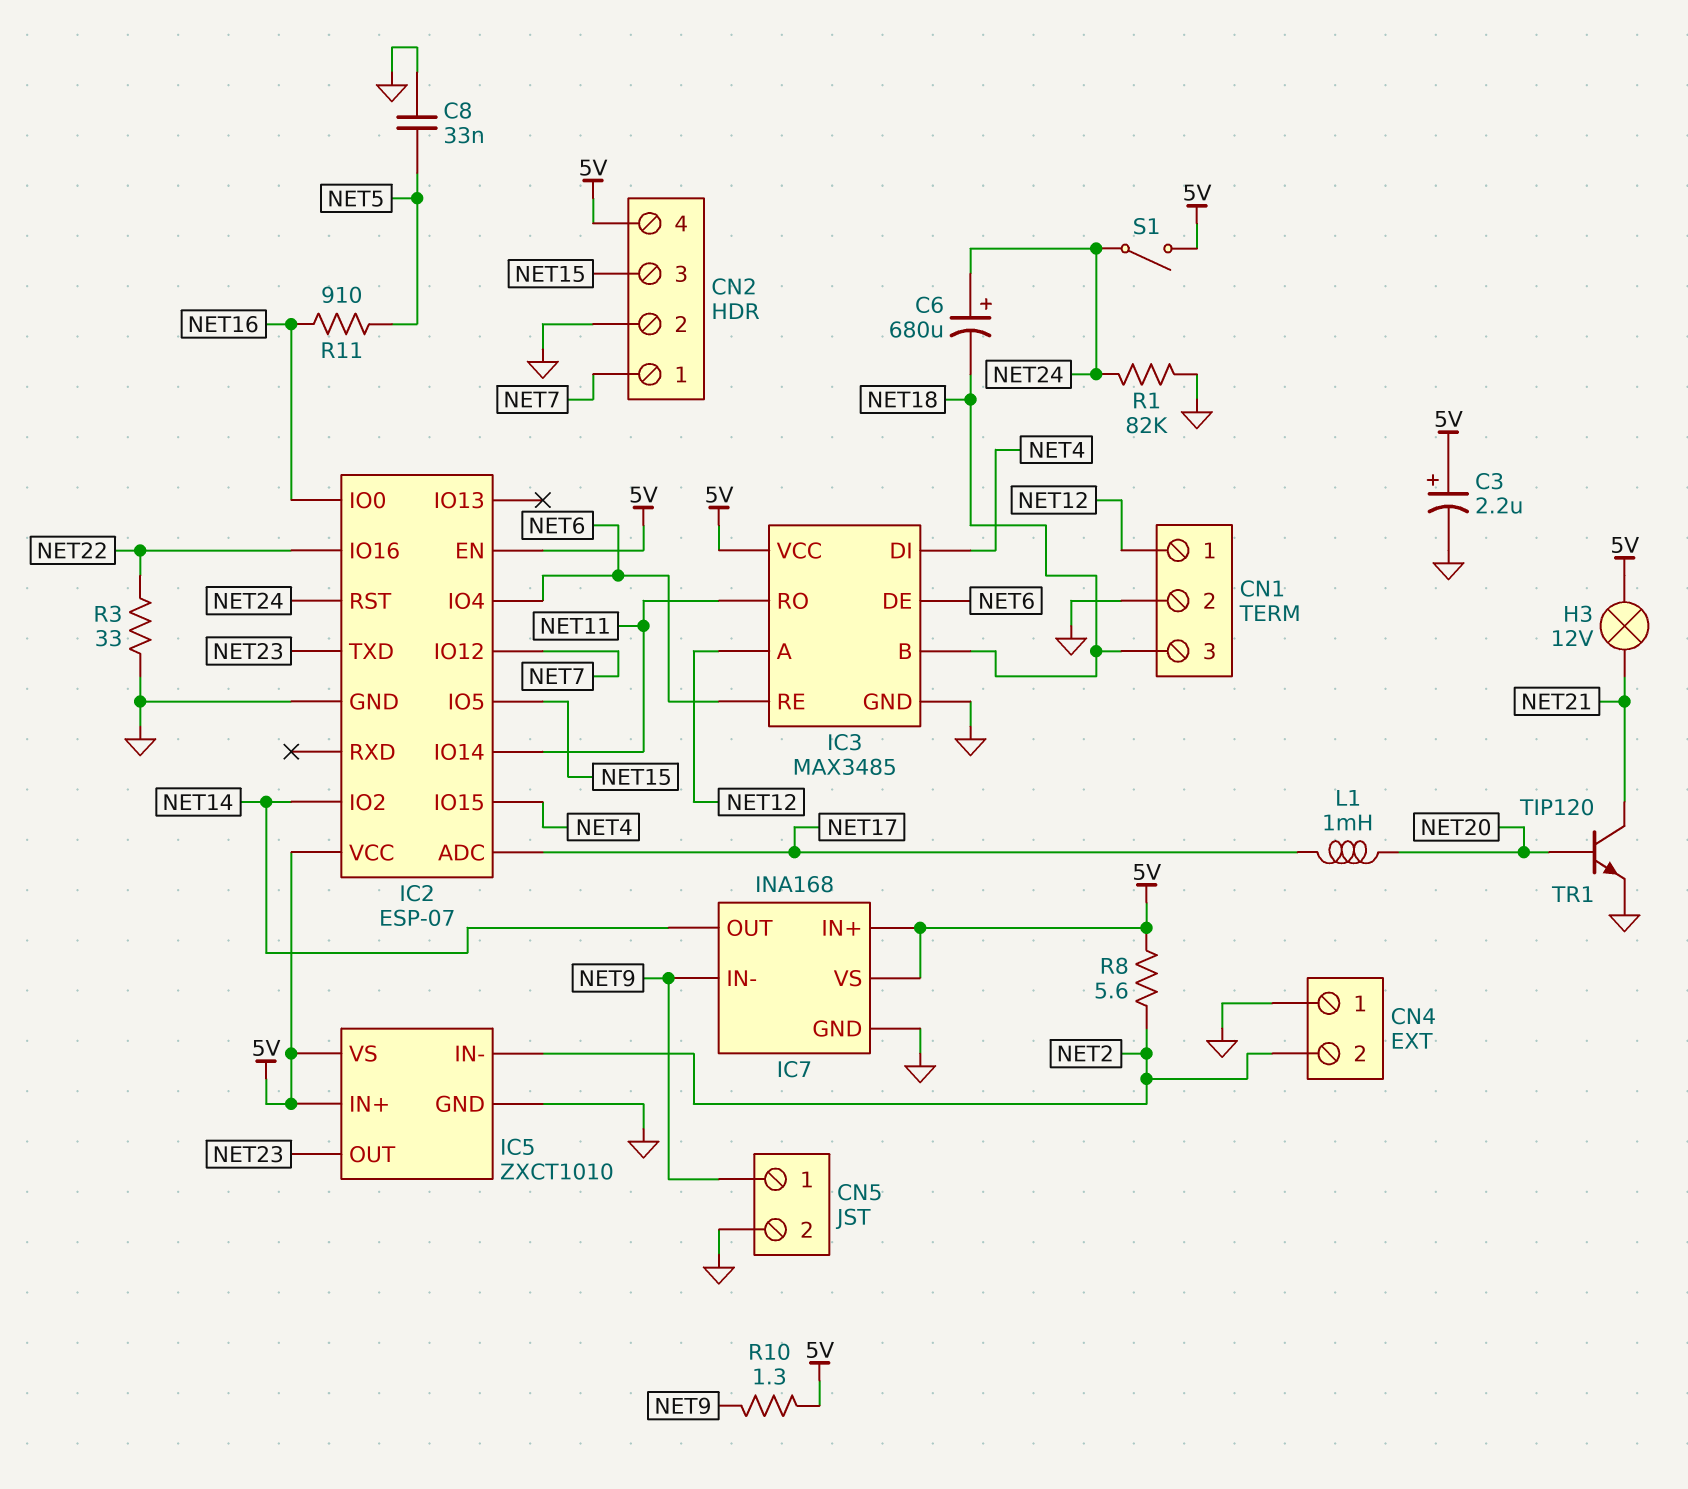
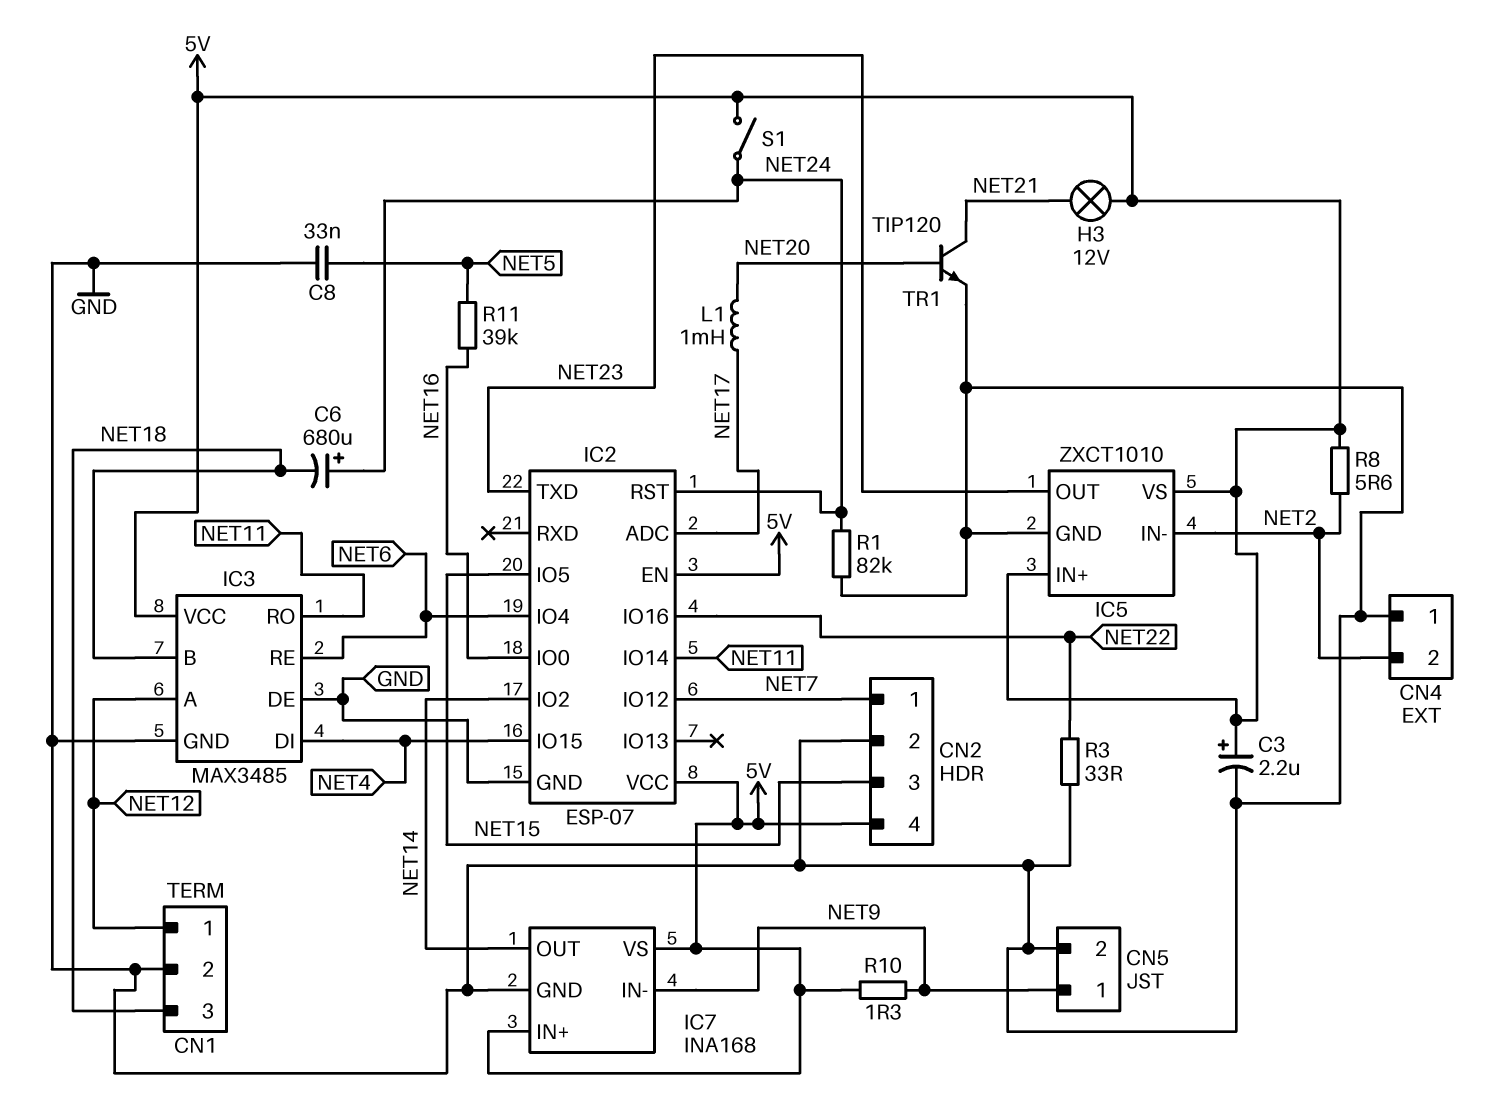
IC3 pin DE: NET6 -> GND
R11: 910 (NET5, NET16) -> 39k (NET5, NET16)

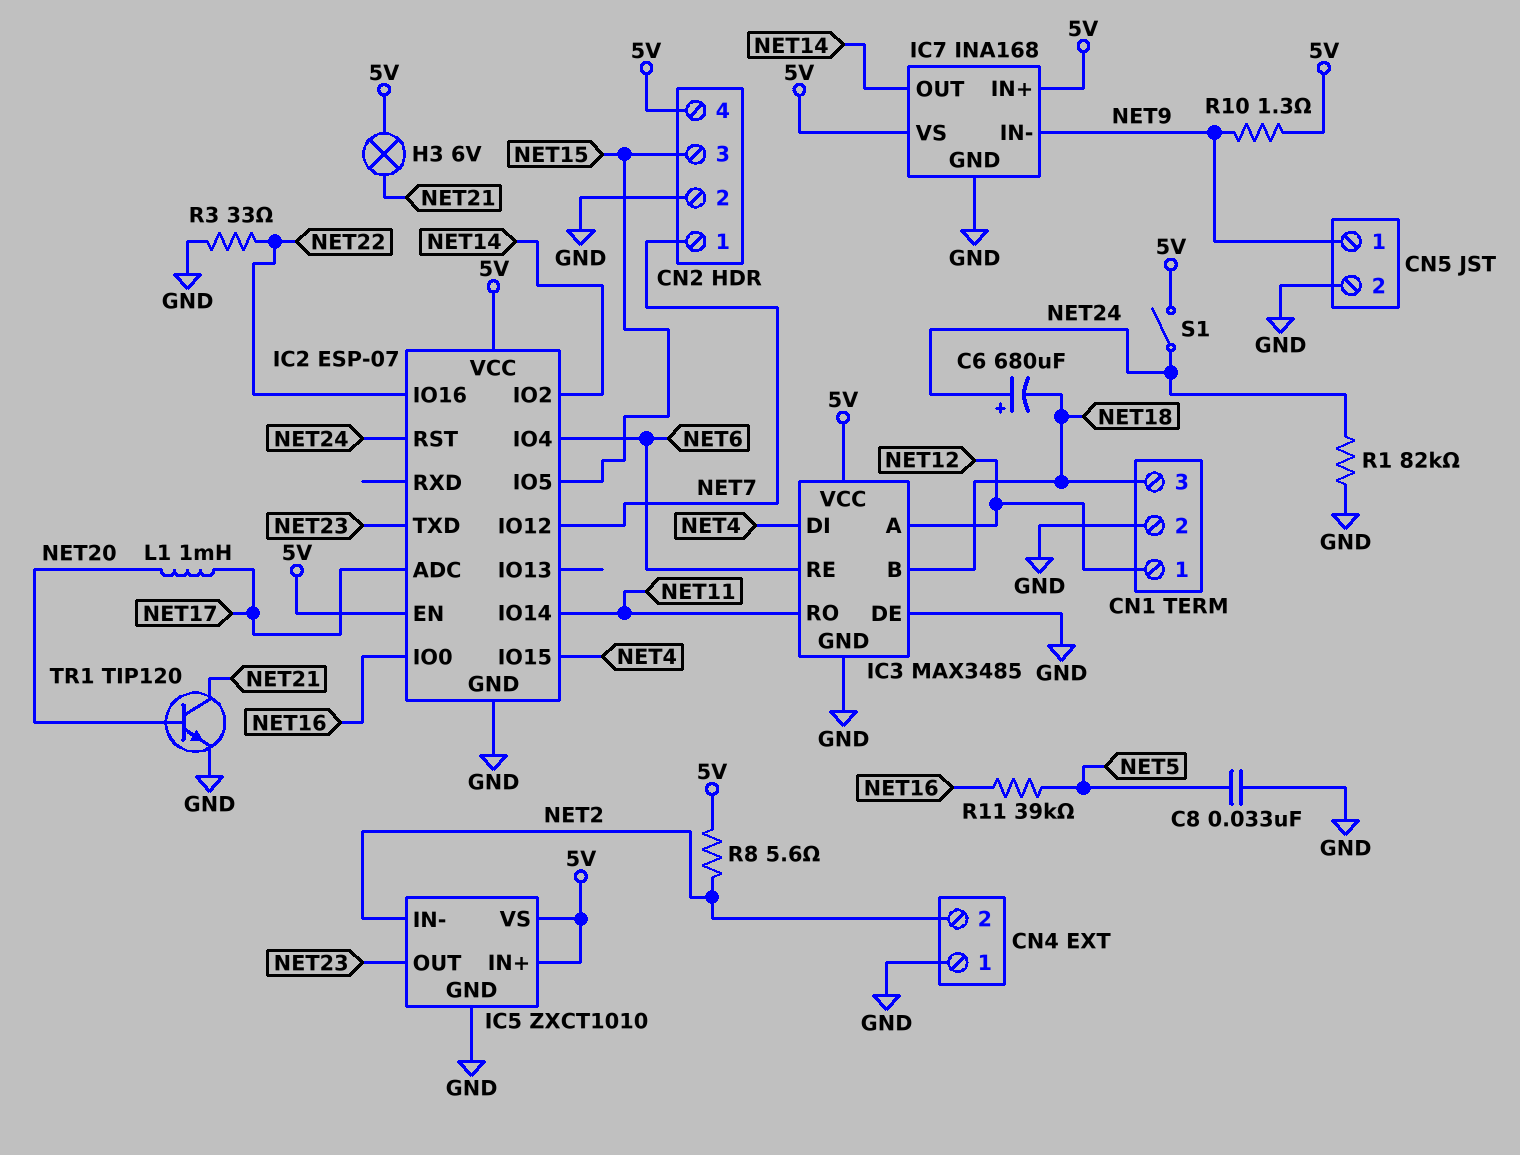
C3: 2.2uF (plus 5V, minus GND) -> none
H3: lamp 12V (5V, NET21) -> lamp 6V (5V, NET21)

